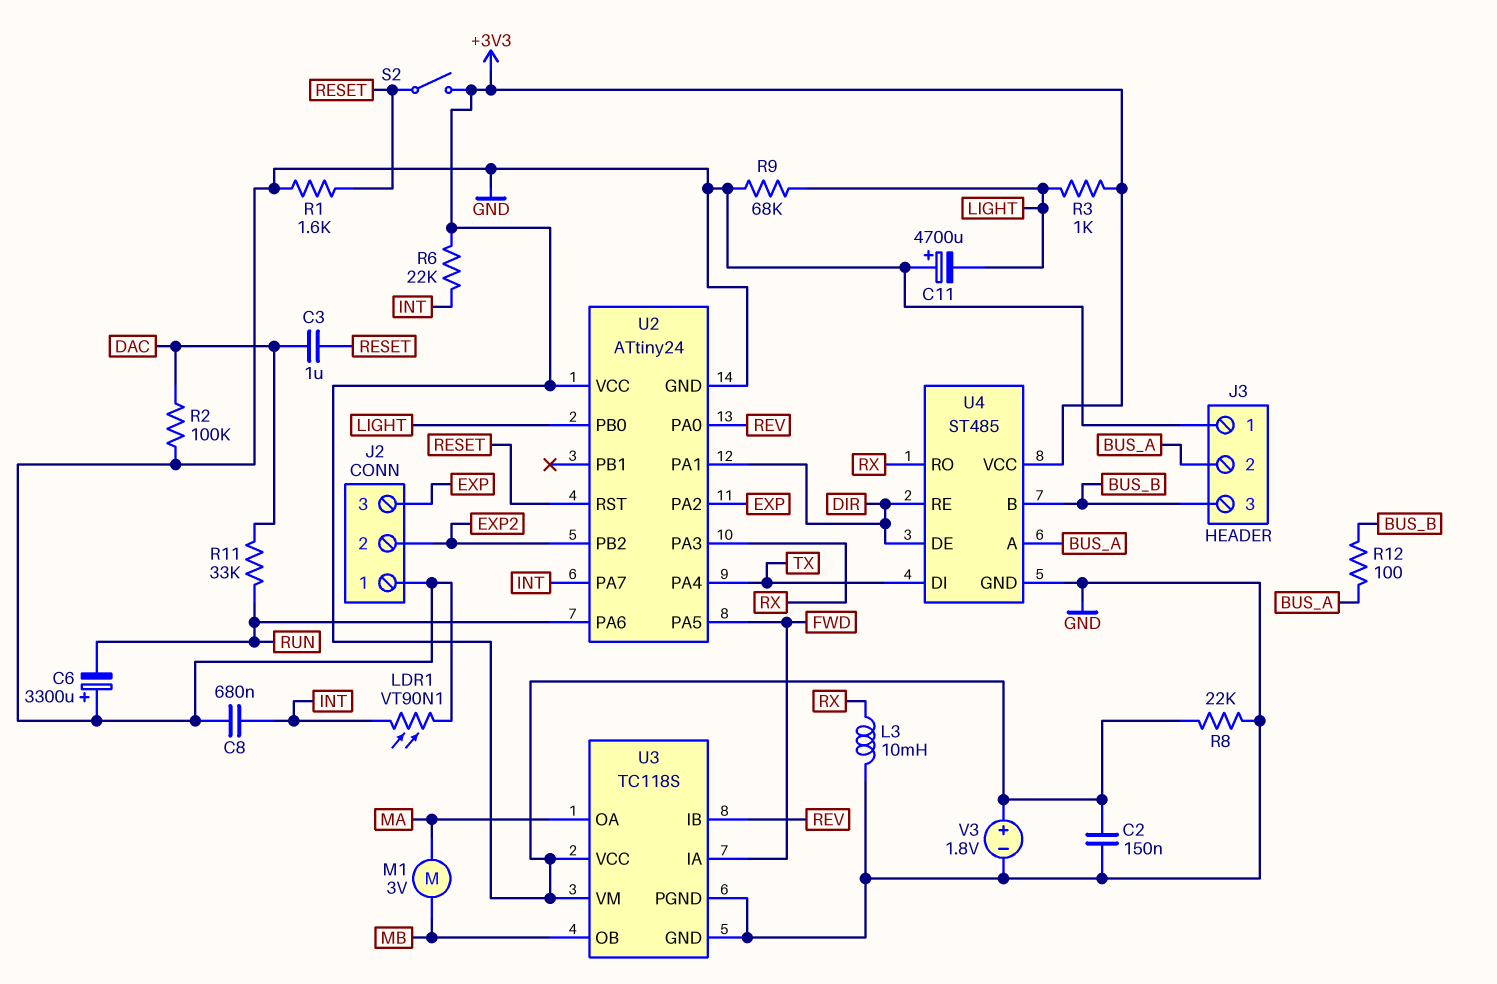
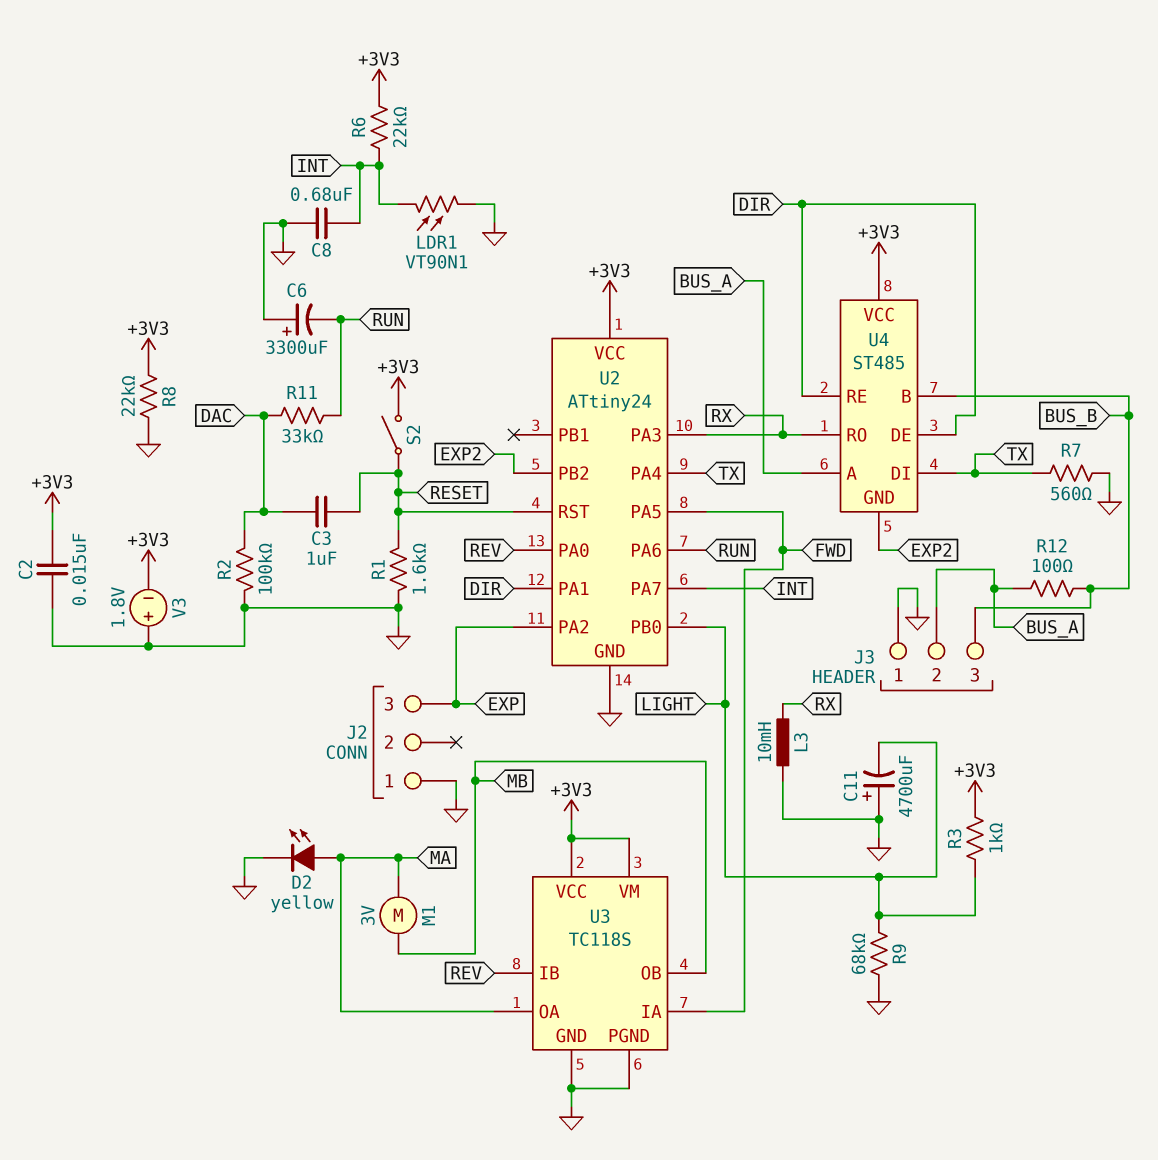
C2: 150nF (+3V3, GND) -> 15nF (+3V3, GND)
D2: none -> LED yellow (A MA, K GND)
J2 pin 2: EXP2 -> none
R7: none -> 560 (GND, TX)
U4 pin GND: GND -> EXP2
V3: 1.8V (plus +3V3, minus GND) -> 1.8V (plus GND, minus +3V3)

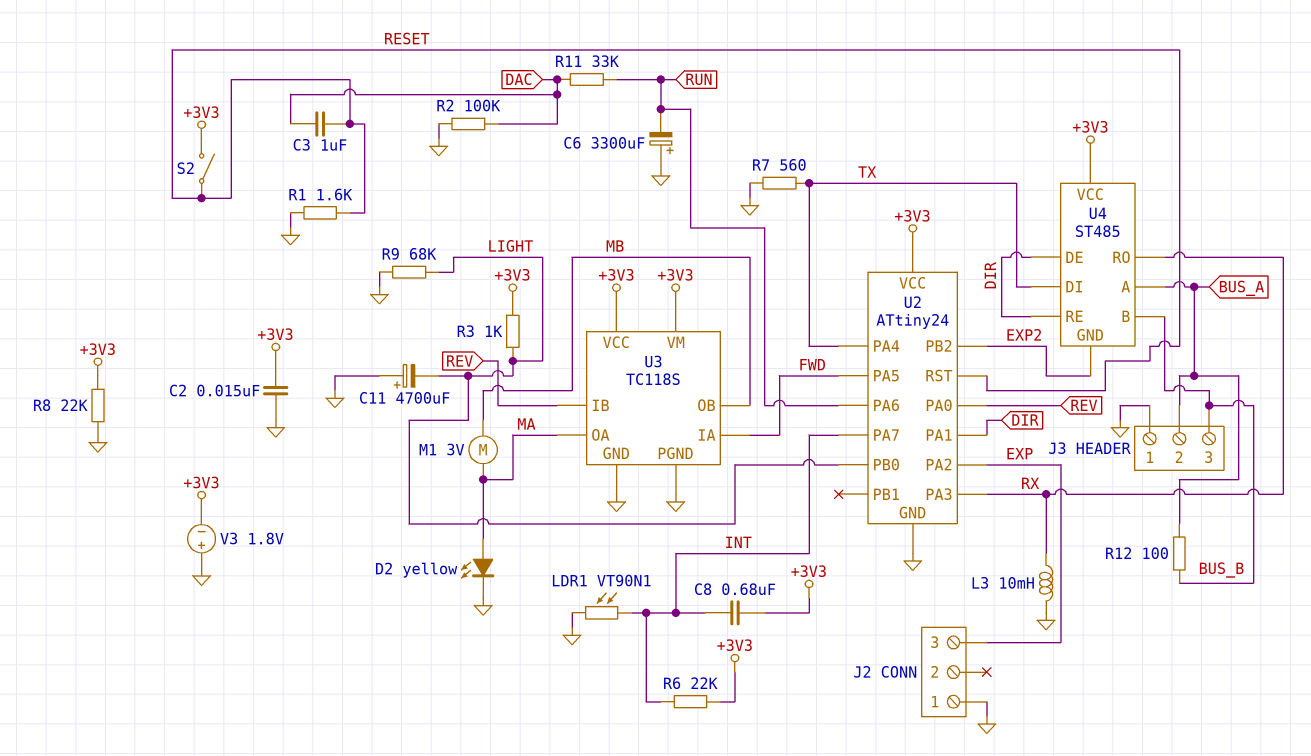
C8: 680nF (GND, INT) -> 680nF (+3V3, INT)

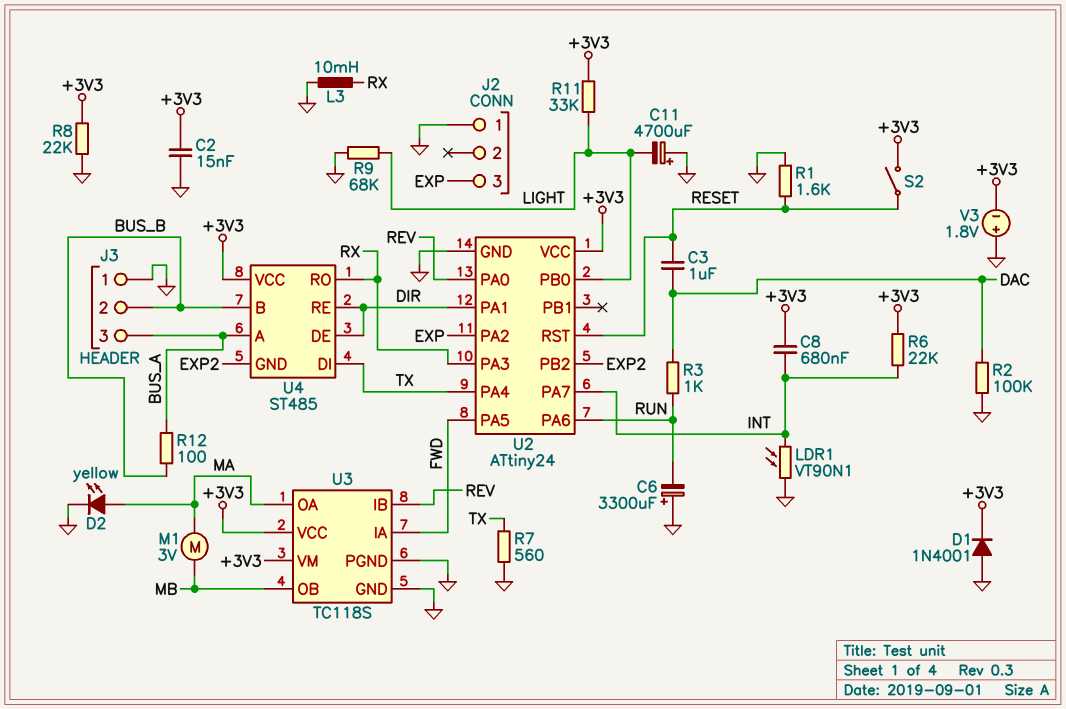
D1: none -> diode 1N4001 (A GND, K +3V3)
J3 pin 2: BUS_A -> BUS_B
J3 pin 3: BUS_B -> BUS_A
R3: 1k (+3V3, LIGHT) -> 1k (DAC, RUN)
R11: 33k (DAC, RUN) -> 33k (+3V3, LIGHT)

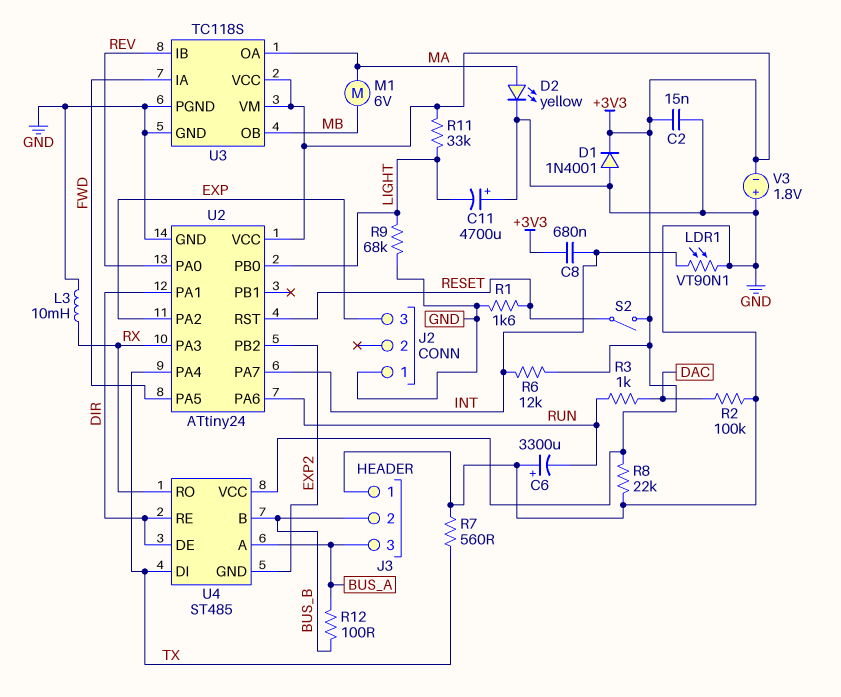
C3: 1uF (DAC, RESET) -> none
M1: motor 3V (MA, MB) -> motor 6V (MA, MB)
R6: 22k (+3V3, INT) -> 12k (+3V3, INT)

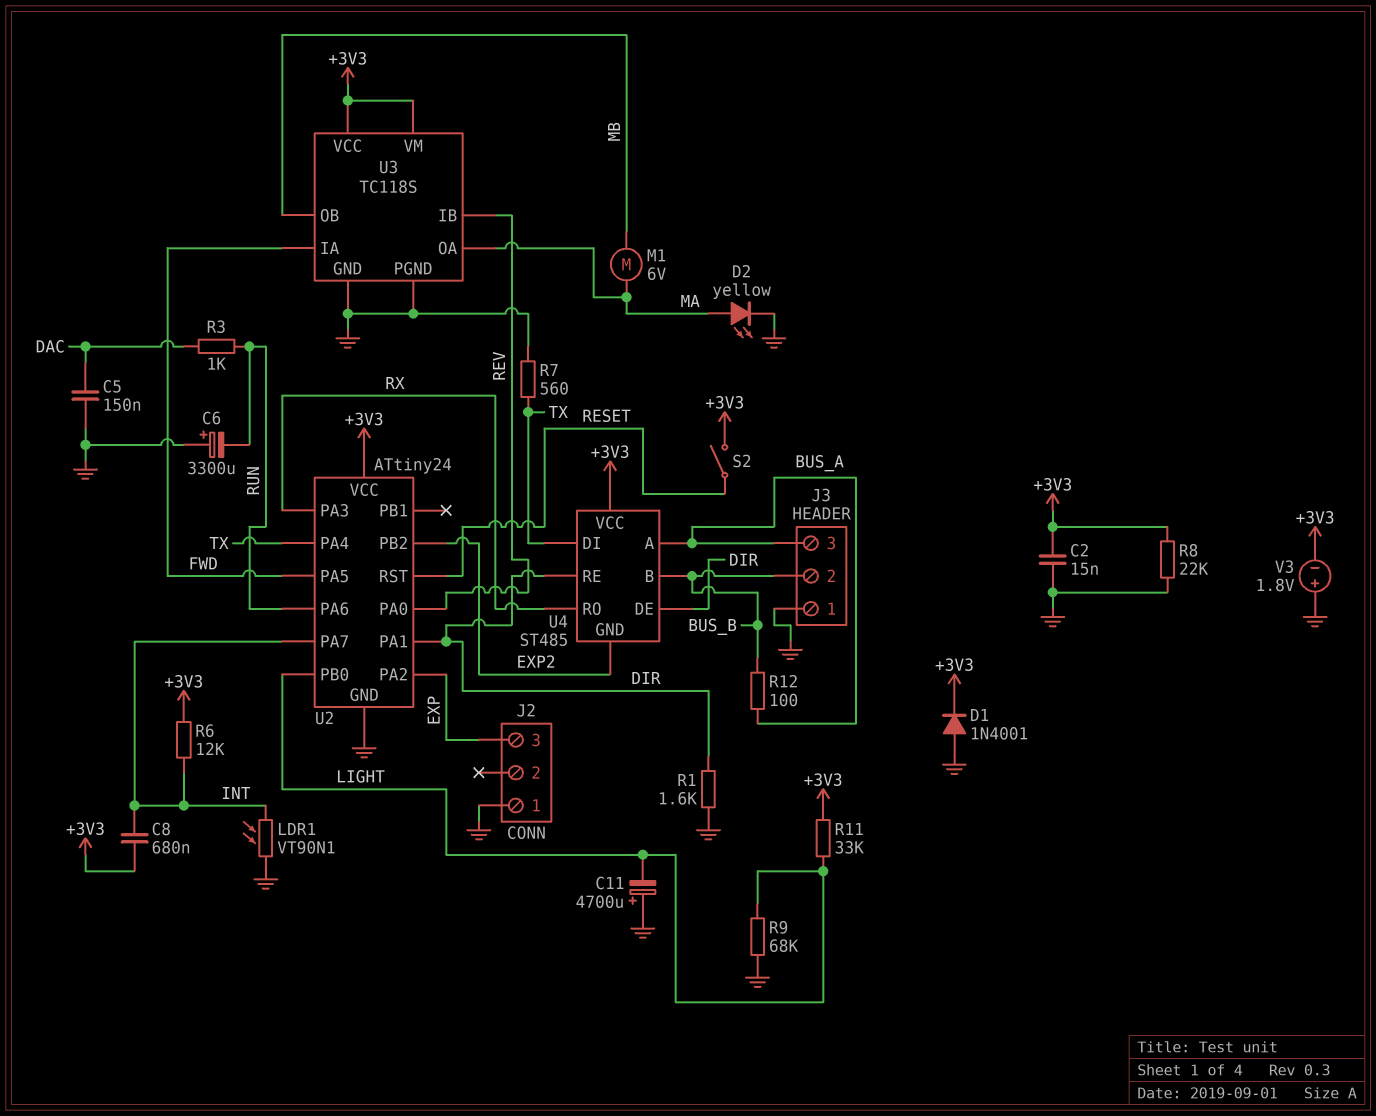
C5: none -> 150nF (DAC, GND)
L3: 10mH (GND, RX) -> none
R1: 1.6k (GND, RESET) -> 1.6k (DIR, GND)
R2: 100k (DAC, GND) -> none

